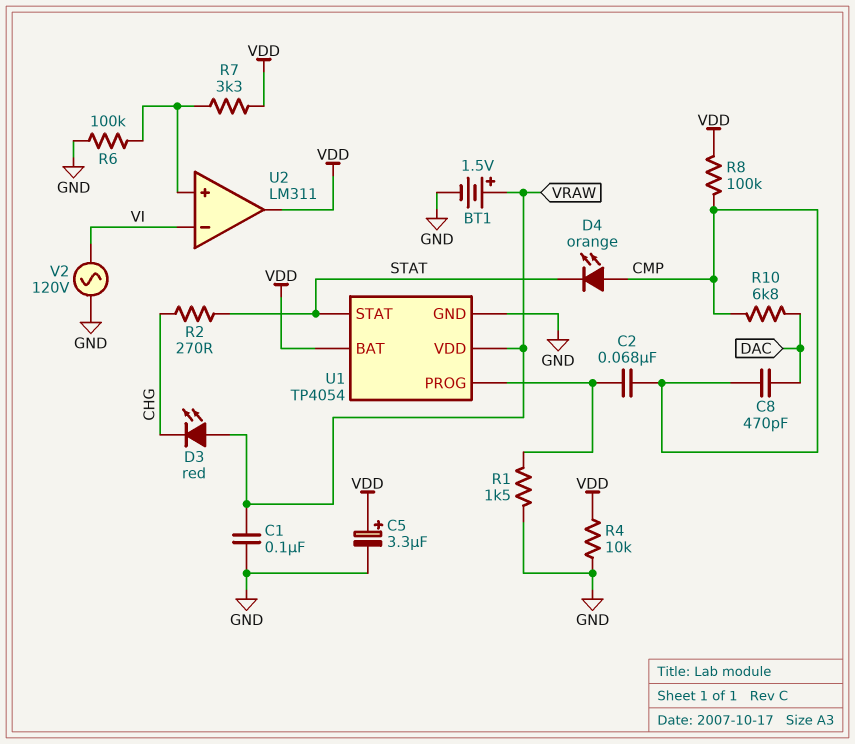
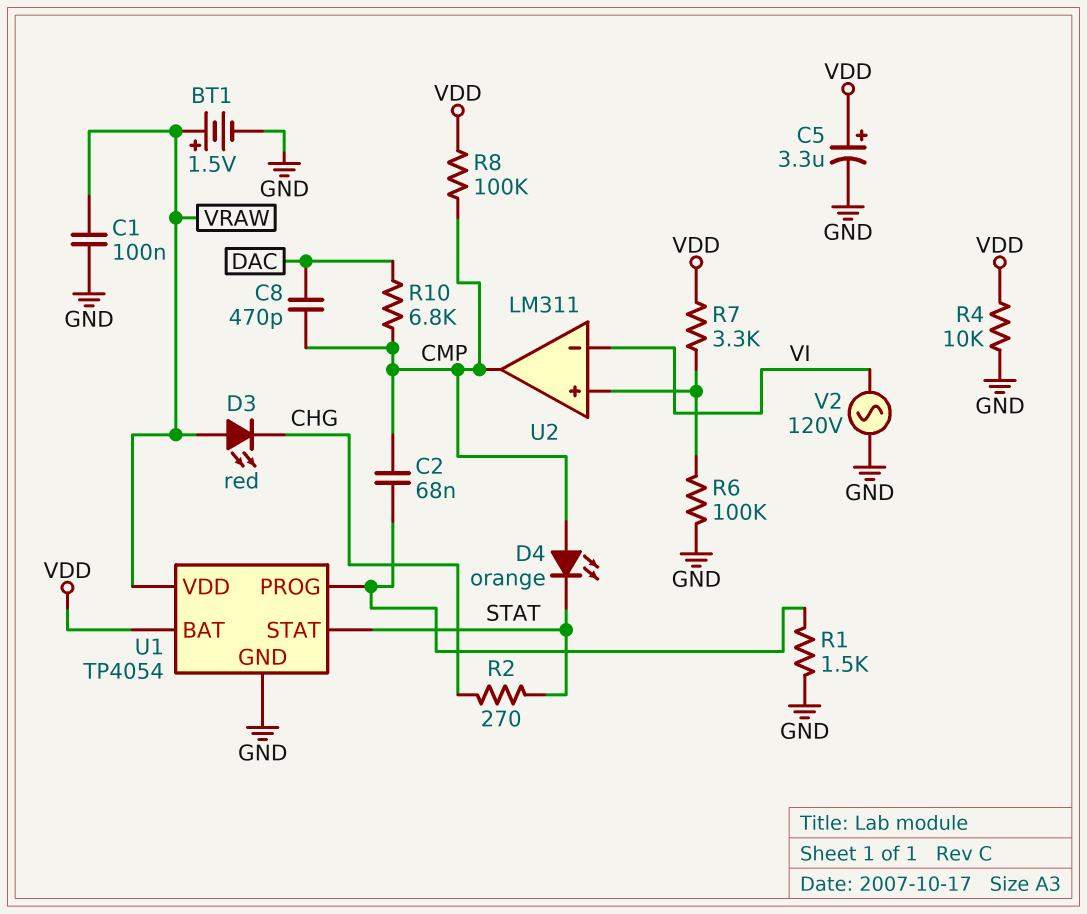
U2 pin out: VDD -> CMP

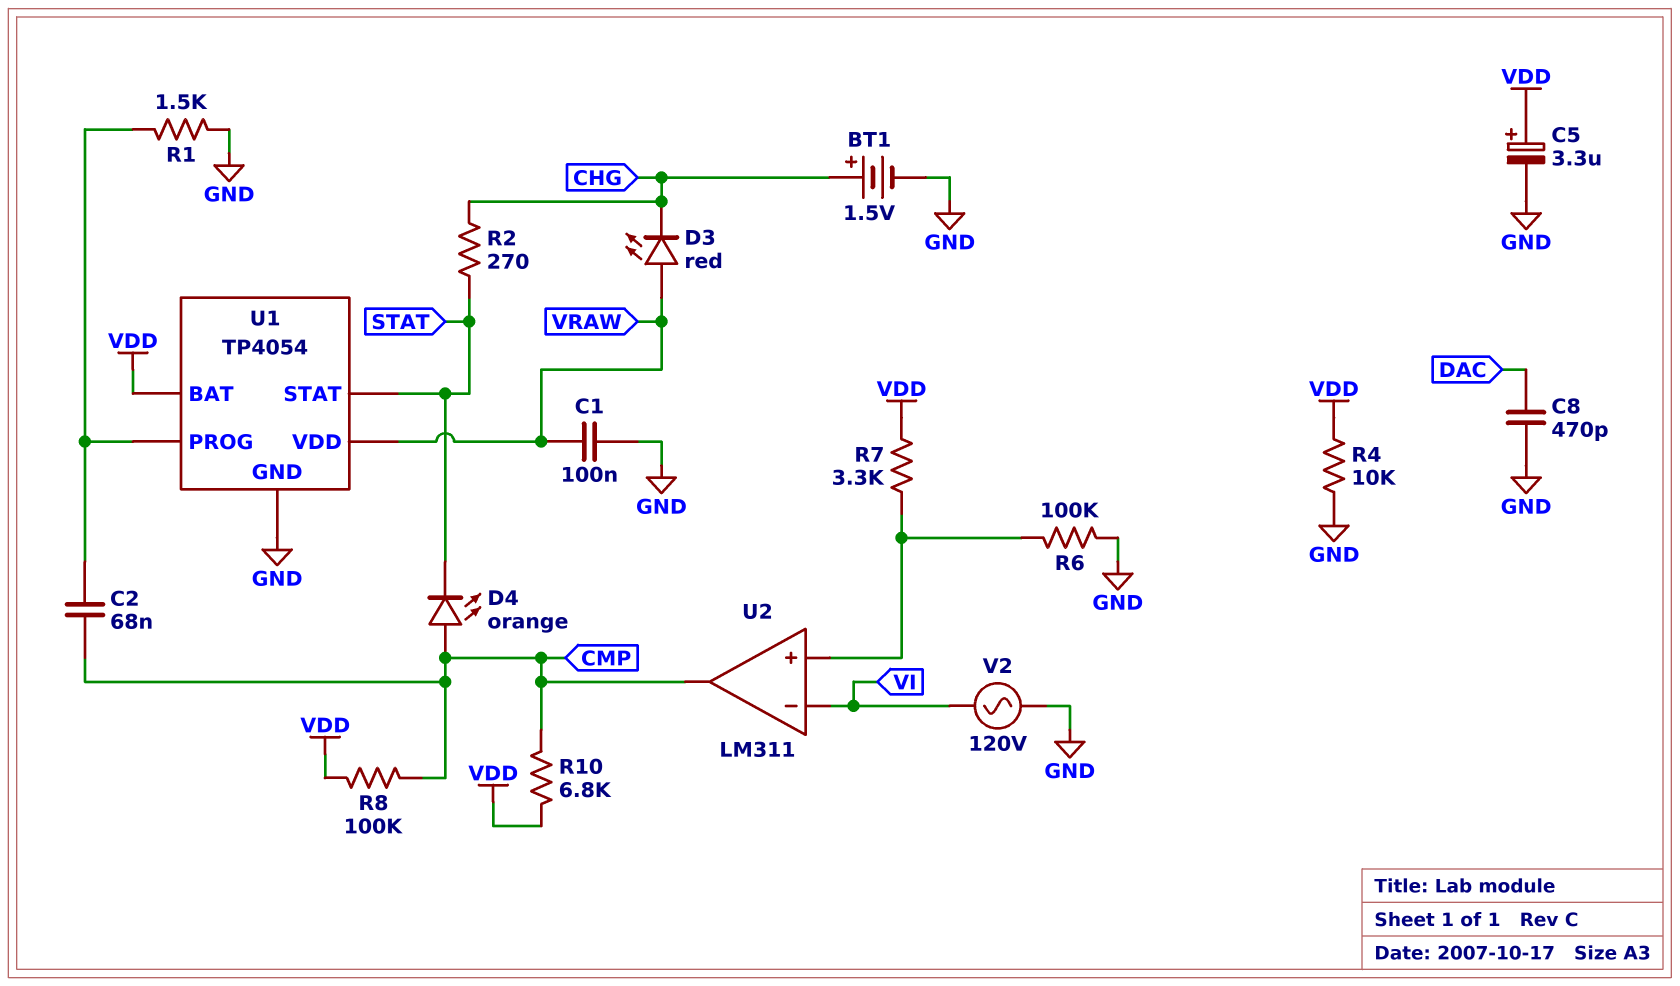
BT1: 1.5V (plus VRAW, minus GND) -> 1.5V (plus CHG, minus GND)
C8: 470pF (CMP, DAC) -> 470pF (DAC, GND)
R10: 6.8k (CMP, DAC) -> 6.8k (CMP, VDD)

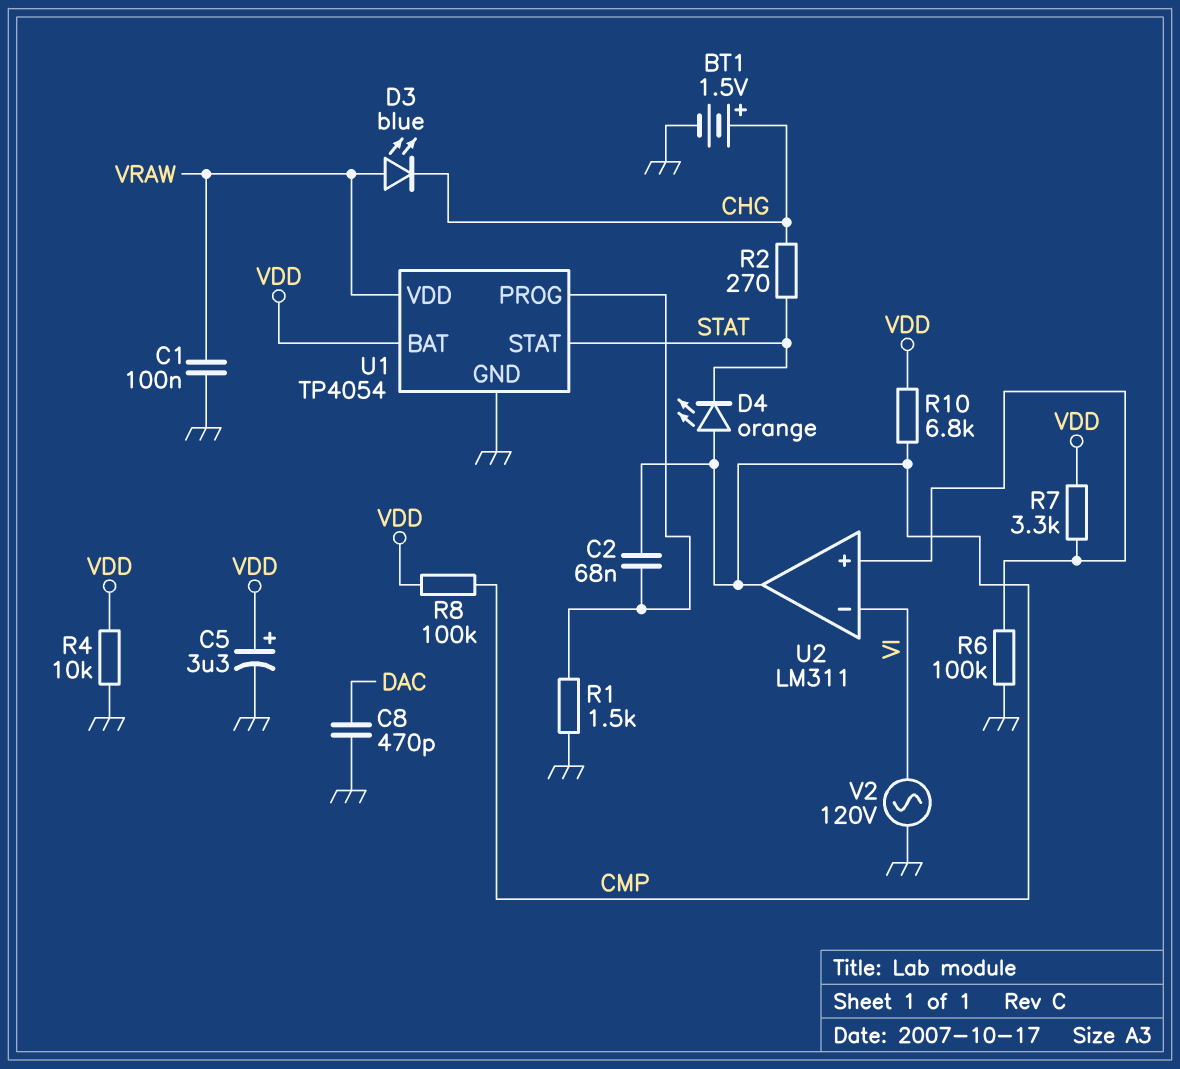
D3: LED red (A VRAW, K CHG) -> LED blue (A VRAW, K CHG)

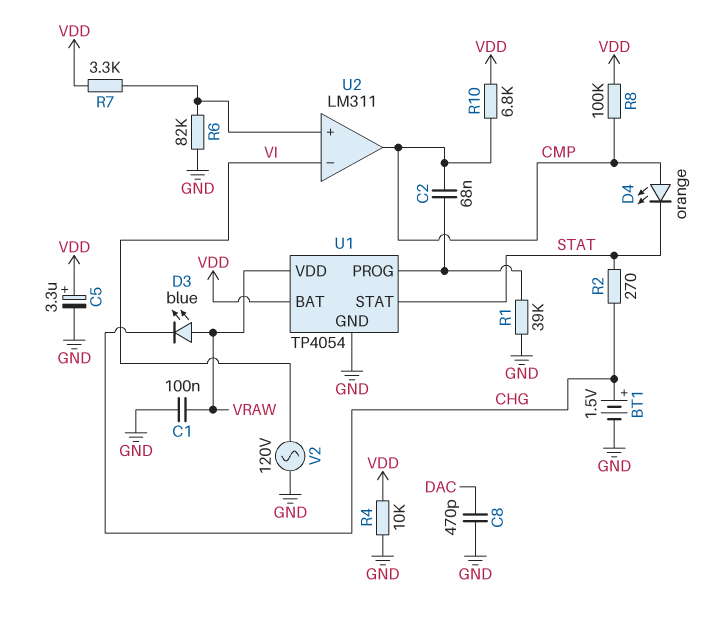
R1: 1.5k (GND, U1/PROG) -> 39k (GND, U1/PROG)
R6: 100k (GND, U2/in+) -> 82k (GND, U2/in+)

